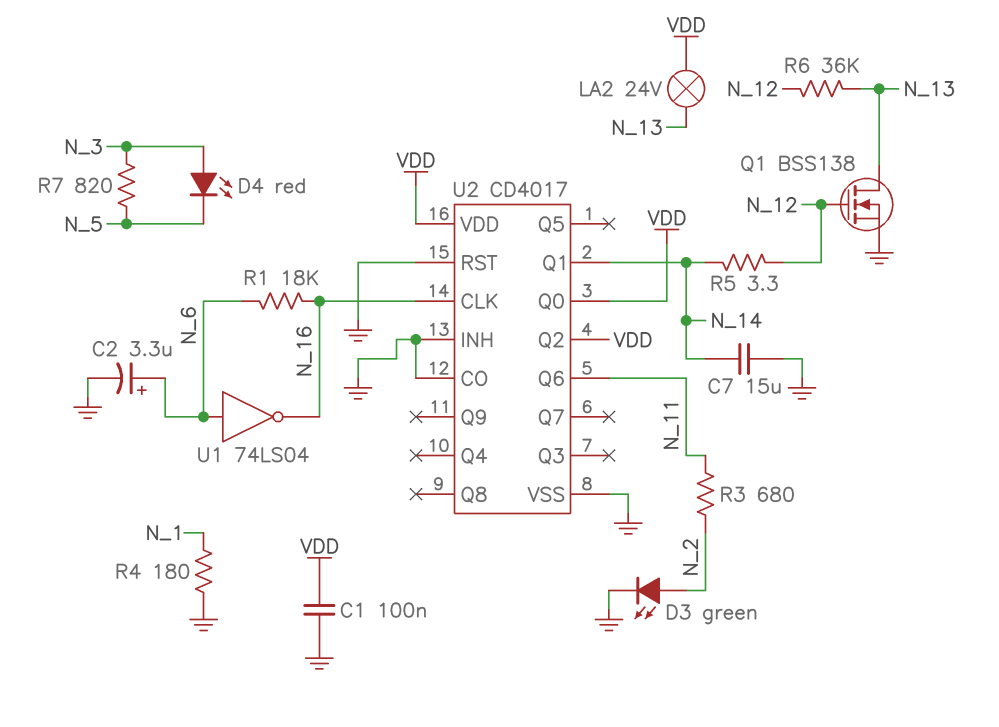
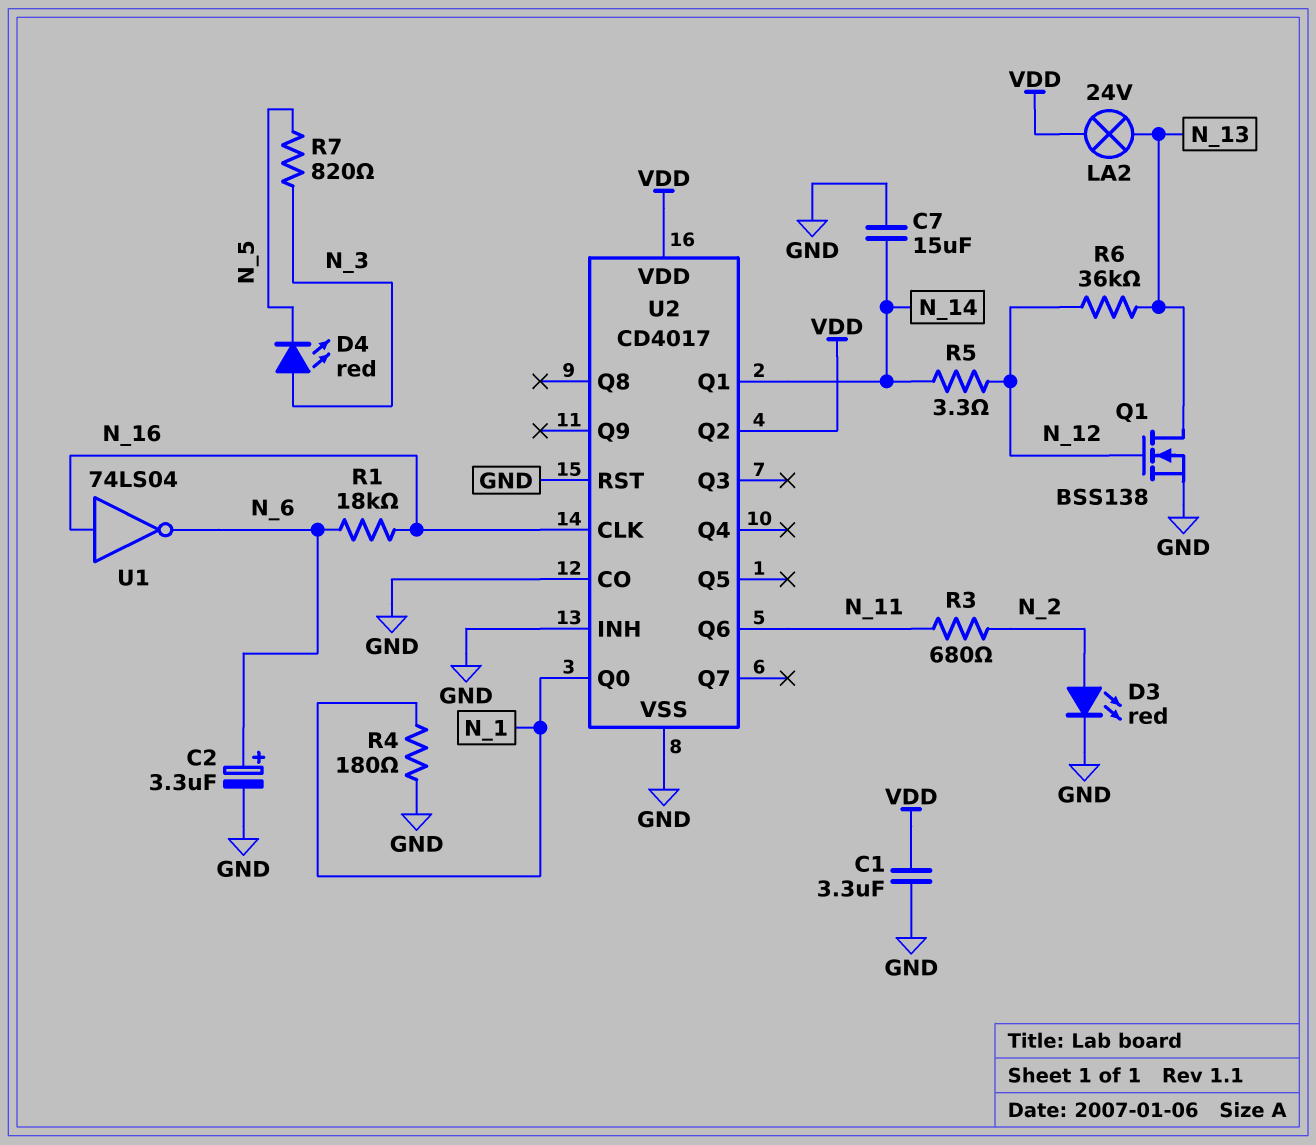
C1: 100nF (GND, VDD) -> 3.3uF (GND, VDD)
D3: LED green (A N_2, K GND) -> LED red (A N_2, K GND)
U1: NOT 74LS04 (in N_6, out N_16) -> NOT 74LS04 (in N_16, out N_6)
U2 pin Q0: VDD -> N_1

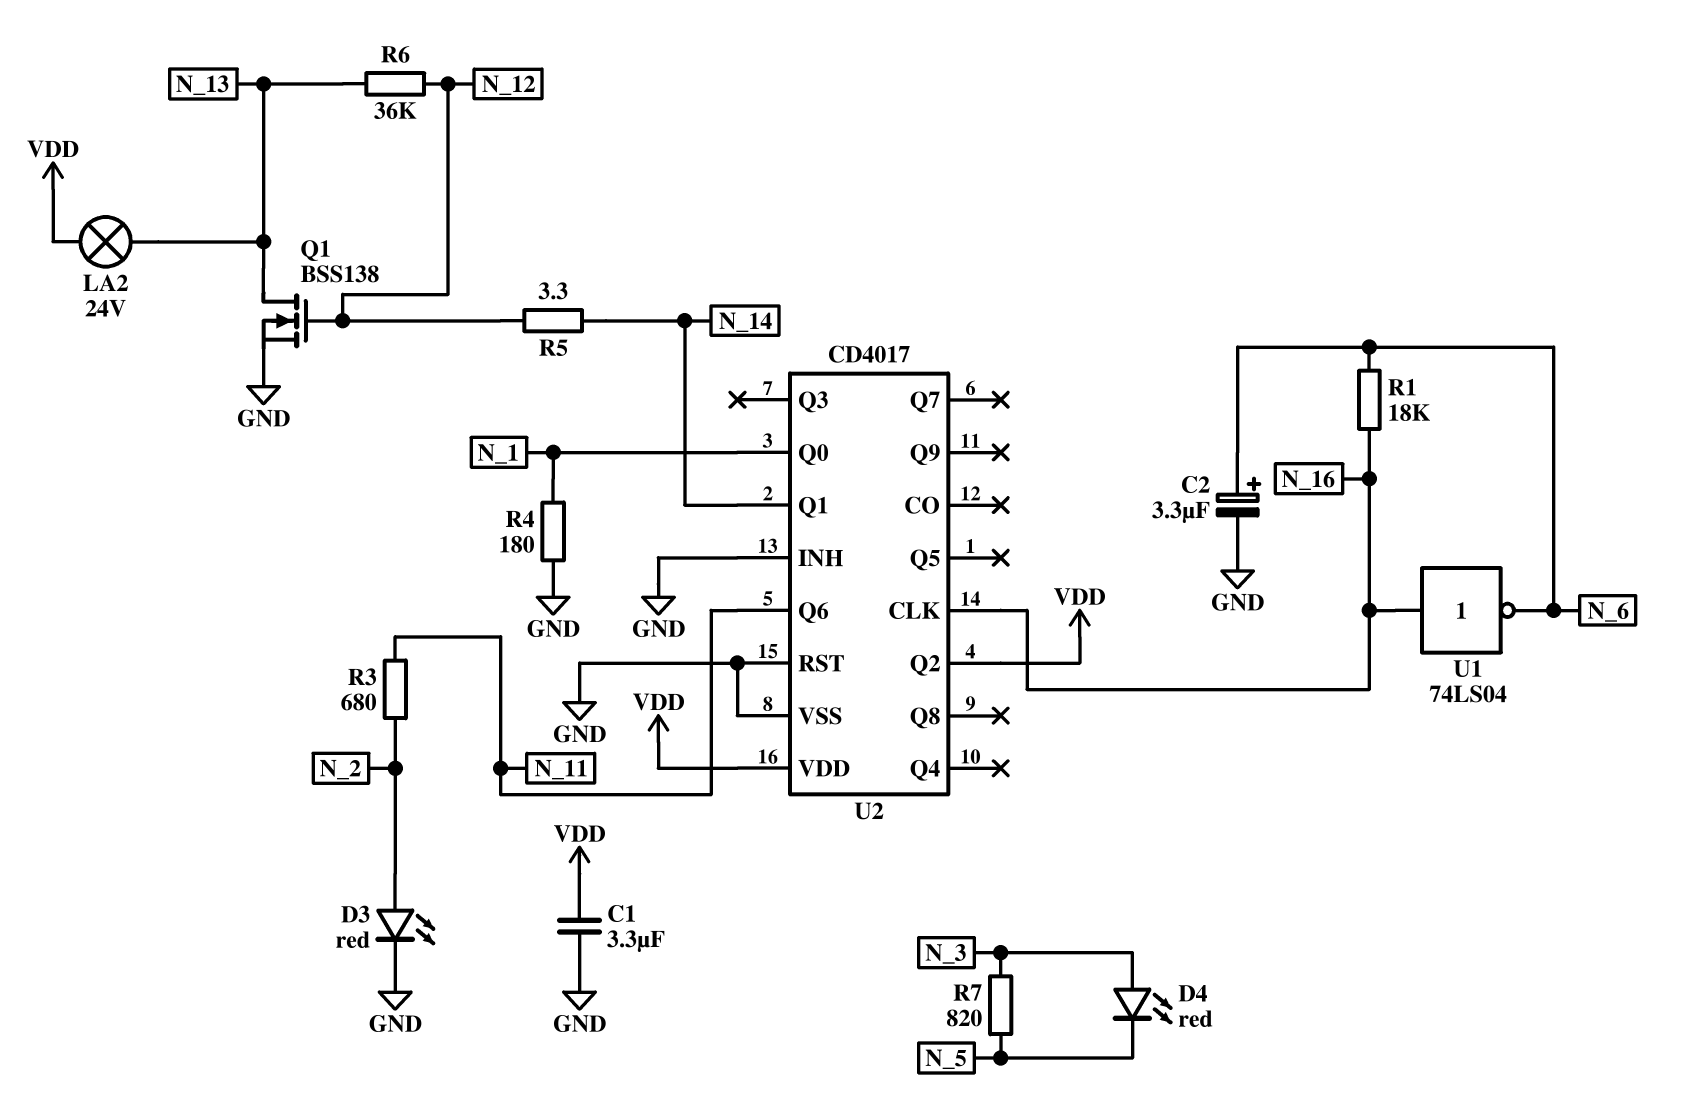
C7: 15uF (GND, N_14) -> none
U2 pin CO: GND -> none

